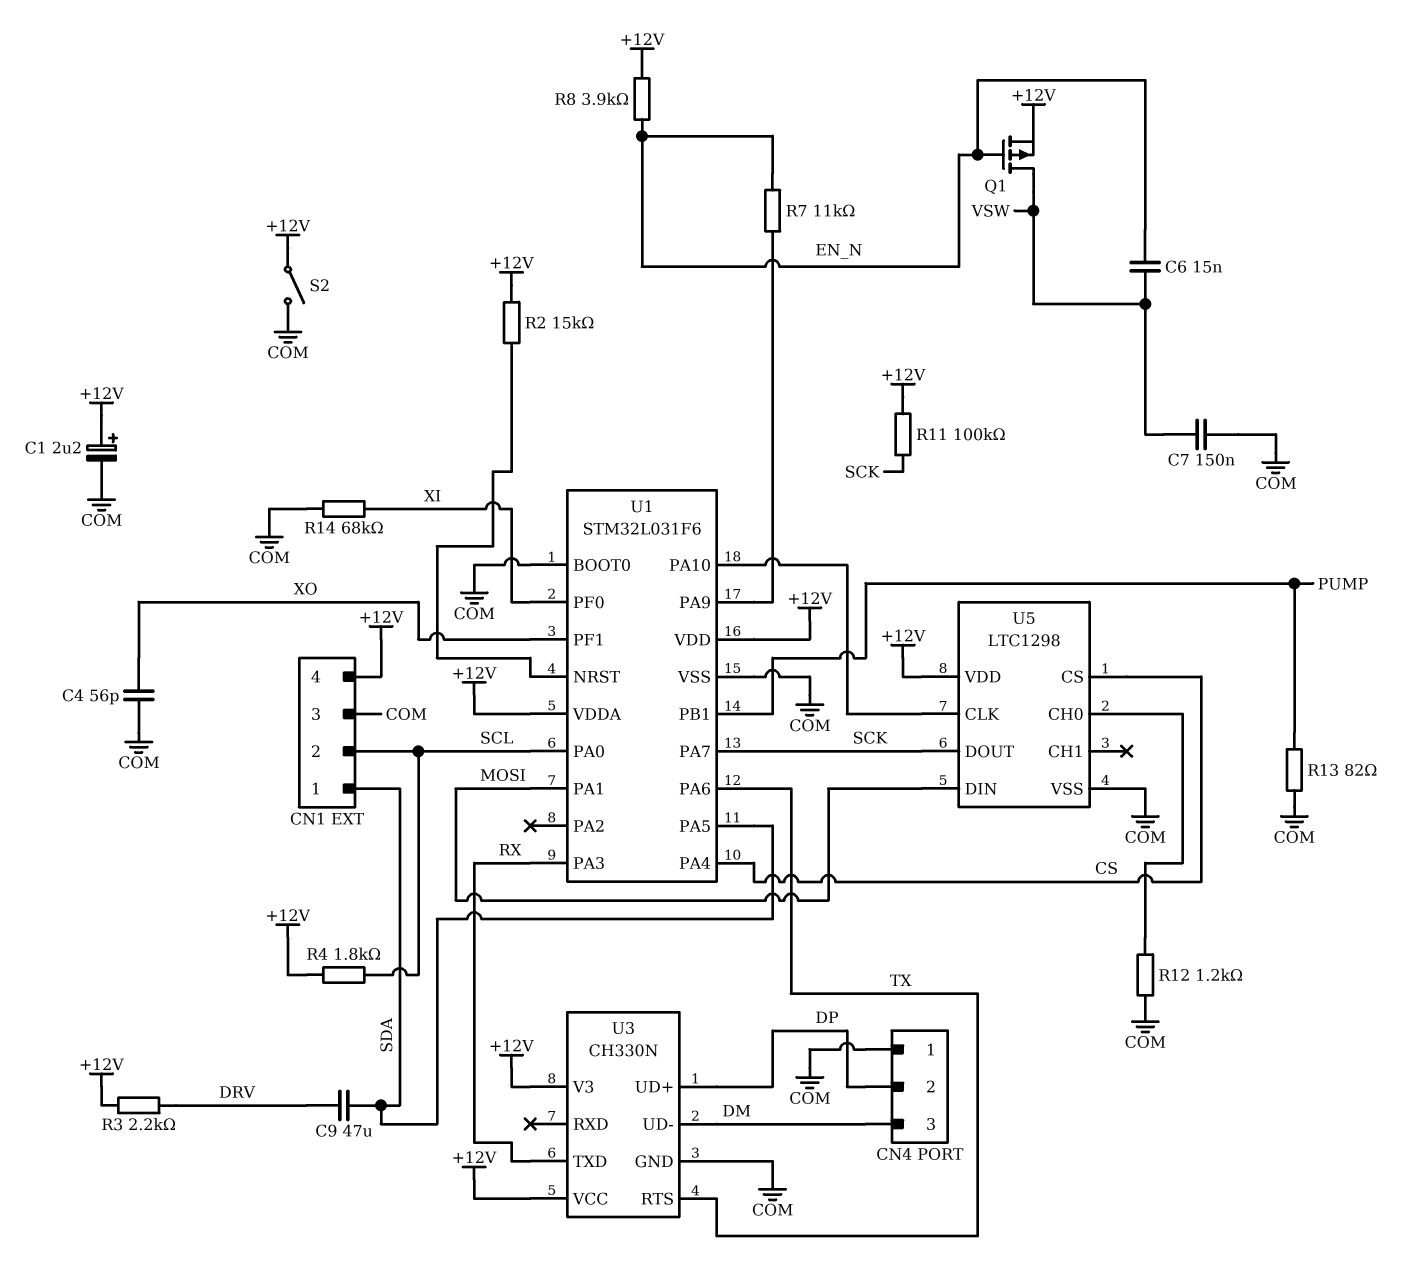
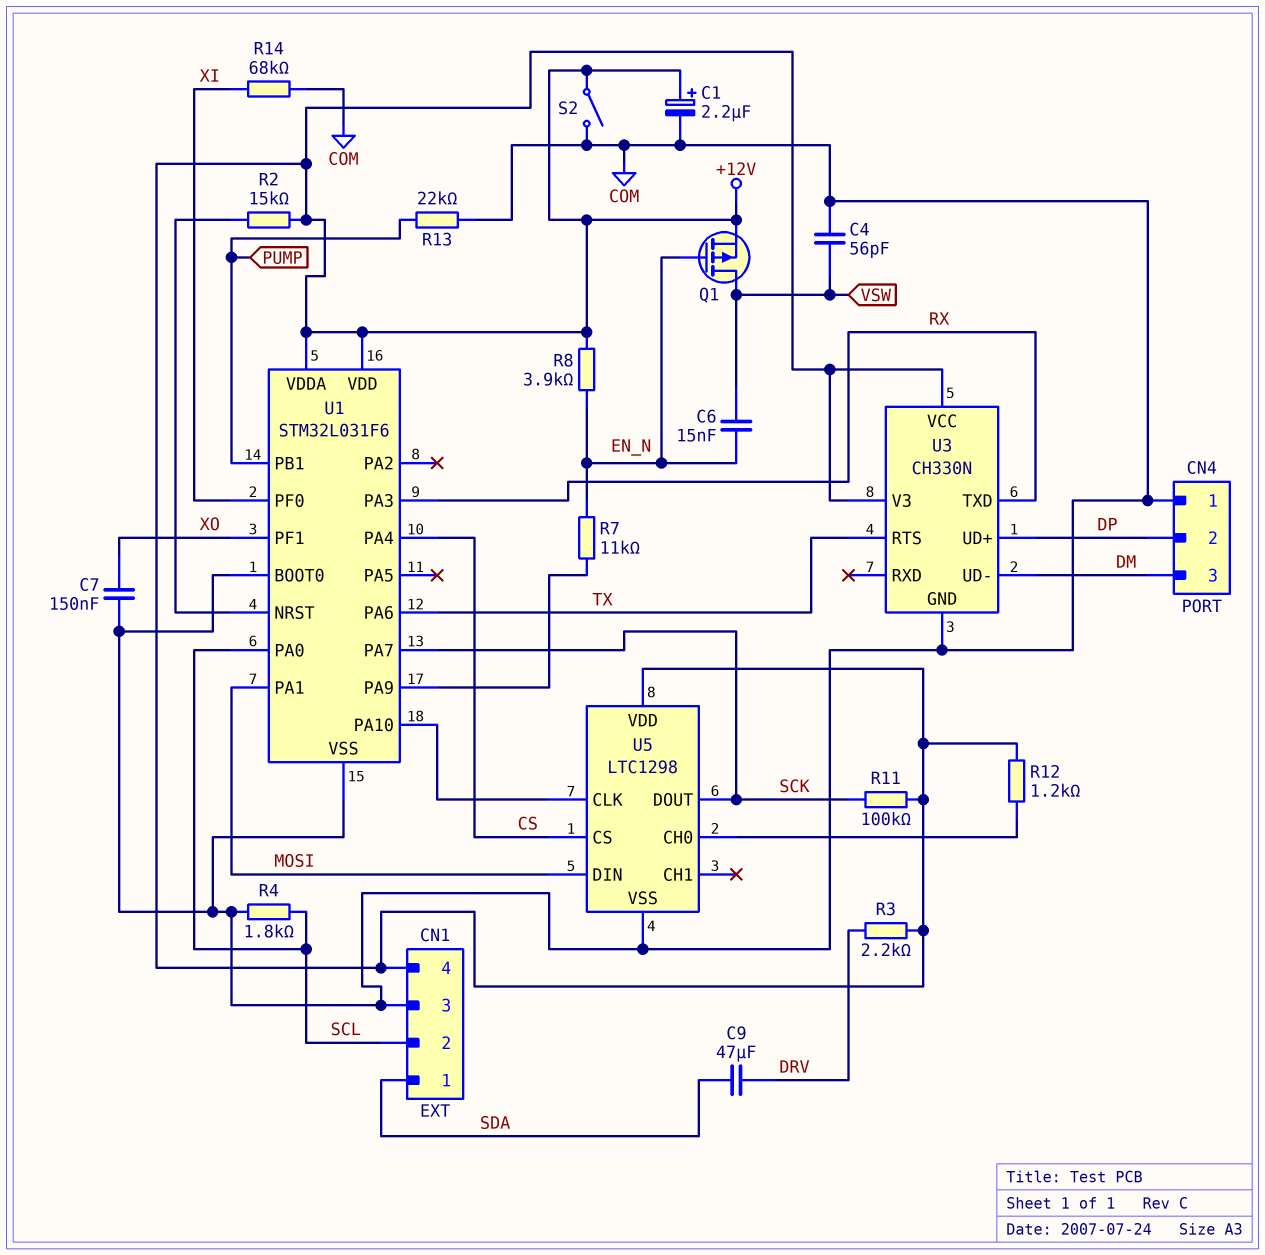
C4: 56pF (COM, XO) -> 56pF (COM, VSW)
C7: 150nF (COM, VSW) -> 150nF (COM, XO)
R4: 1.8k (+12V, SCL) -> 1.8k (COM, SCL)
R12: 1.2k (COM, U5/CH0) -> 1.2k (+12V, U5/CH0)
R13: 82 (COM, PUMP) -> 22k (COM, PUMP)
U1 pin PA5: SDA -> none

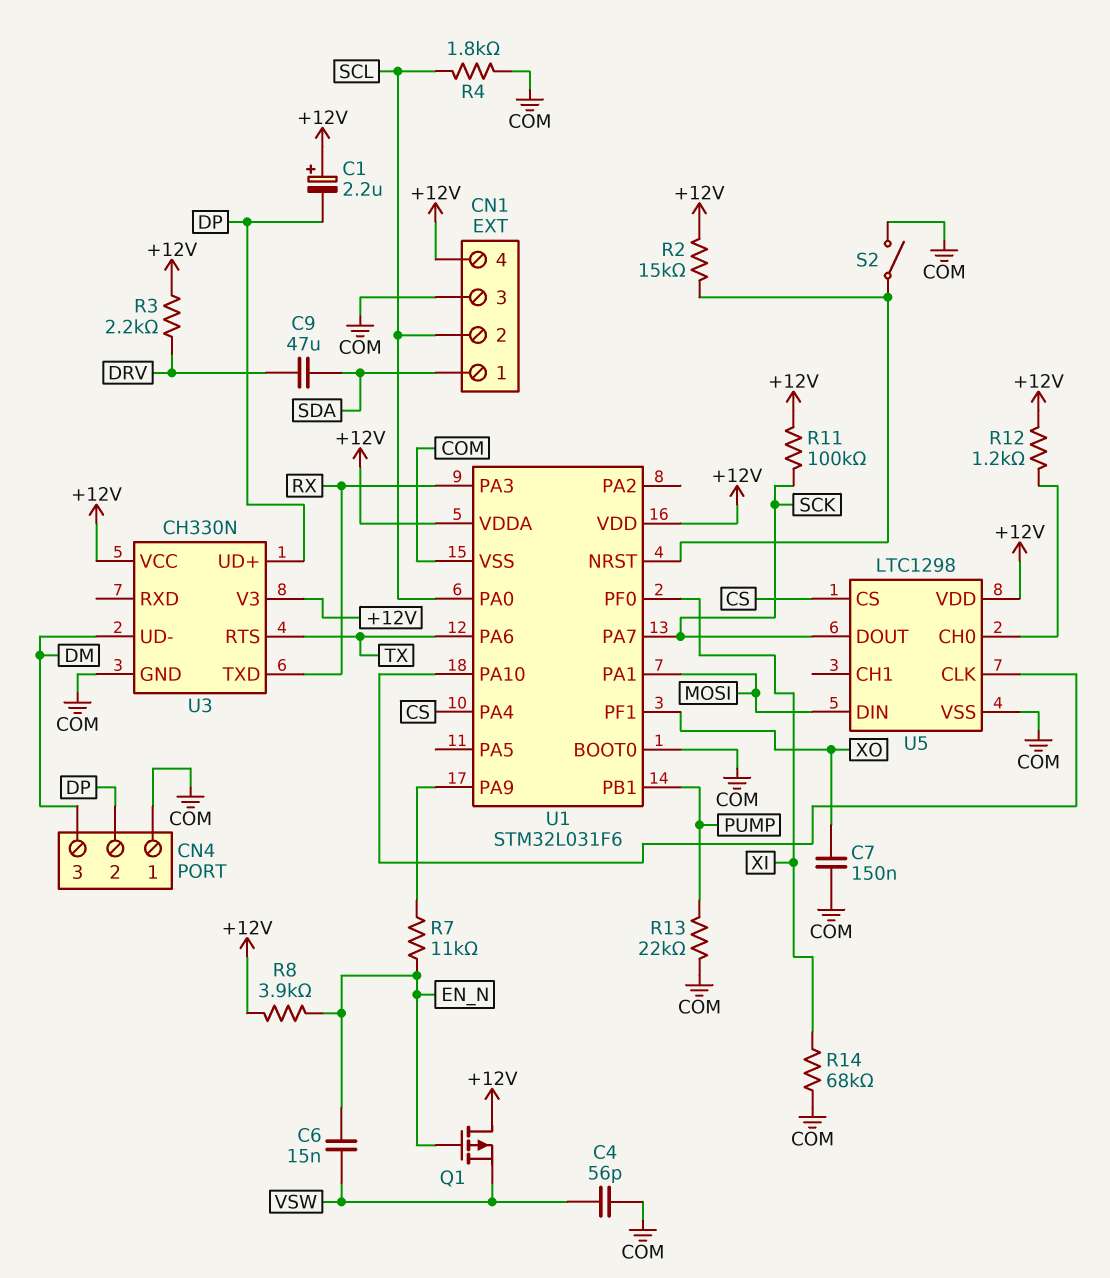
C1: 2.2uF (plus +12V, minus COM) -> 2.2uF (plus +12V, minus DP)
Q1: PMOS (G EN_N, D VSW, S +12V) -> PMOS (G EN_N, D +12V, S VSW)
S2: switch (+12V, COM) -> switch (COM, U1/NRST)

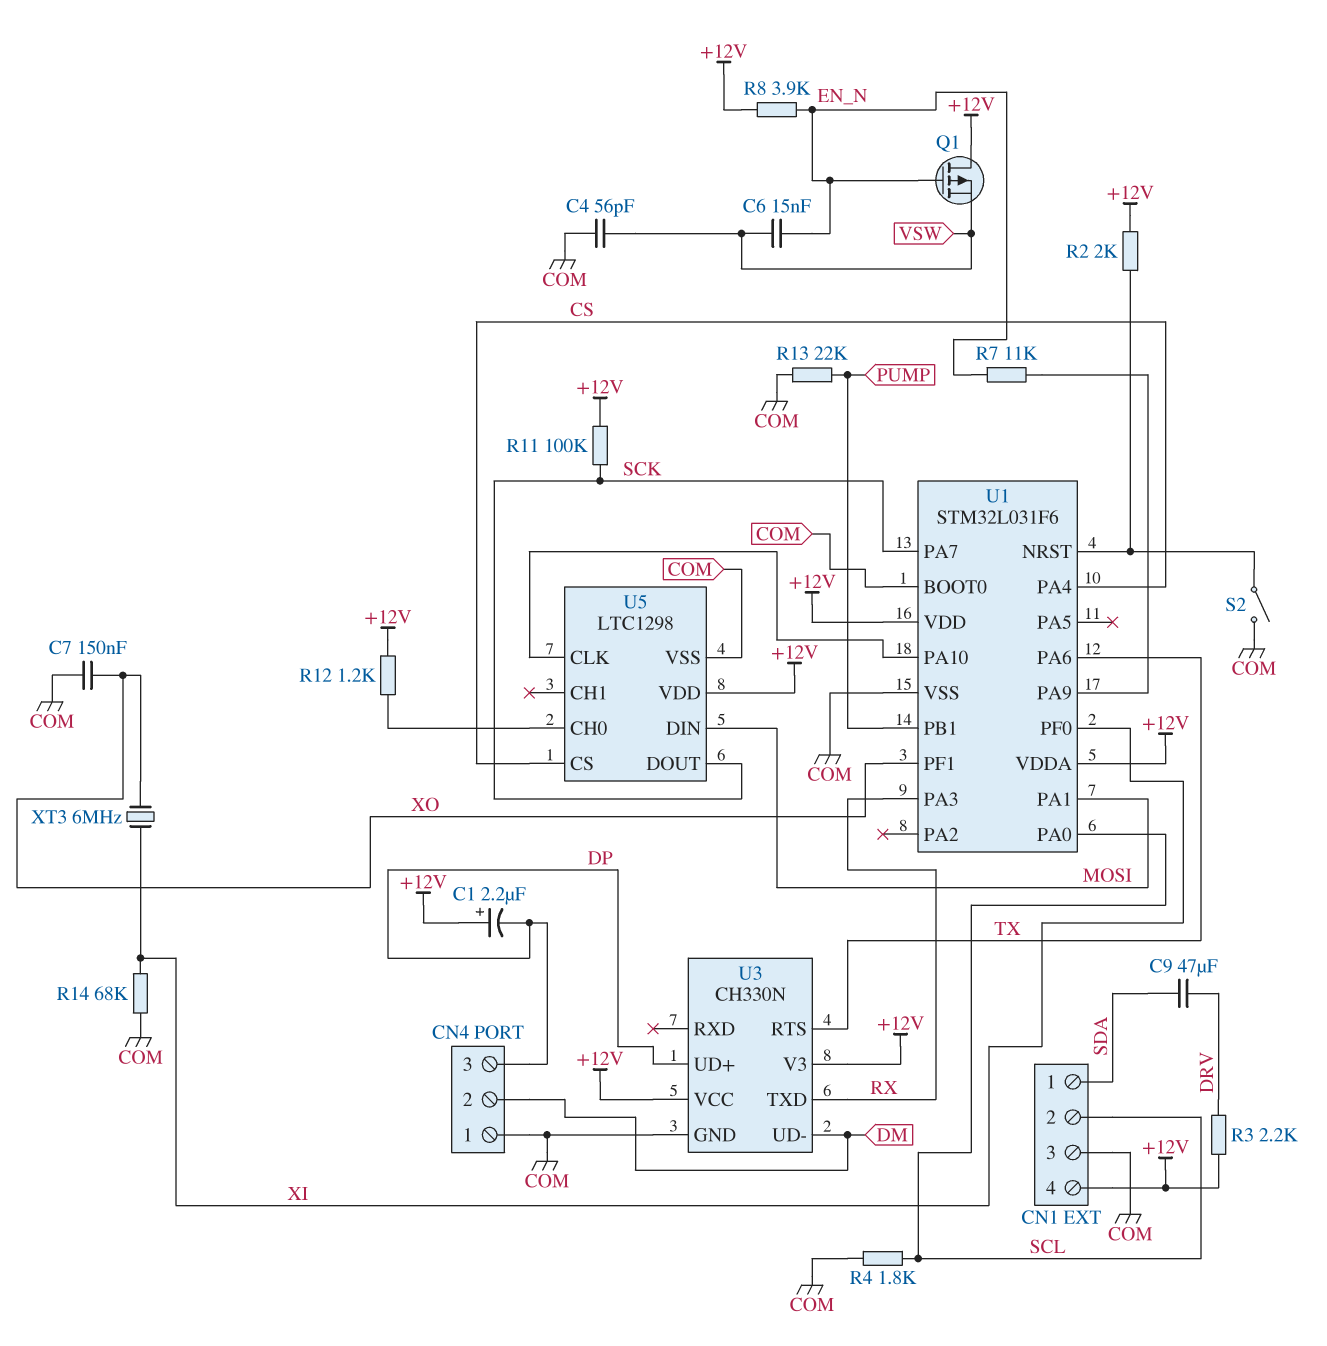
CN4 pin 2: DP -> DM
CN4 pin 3: DM -> DP
R2: 15k (+12V, U1/NRST) -> 2k (+12V, U1/NRST)
XT3: none -> 6MHz (XI, XO)

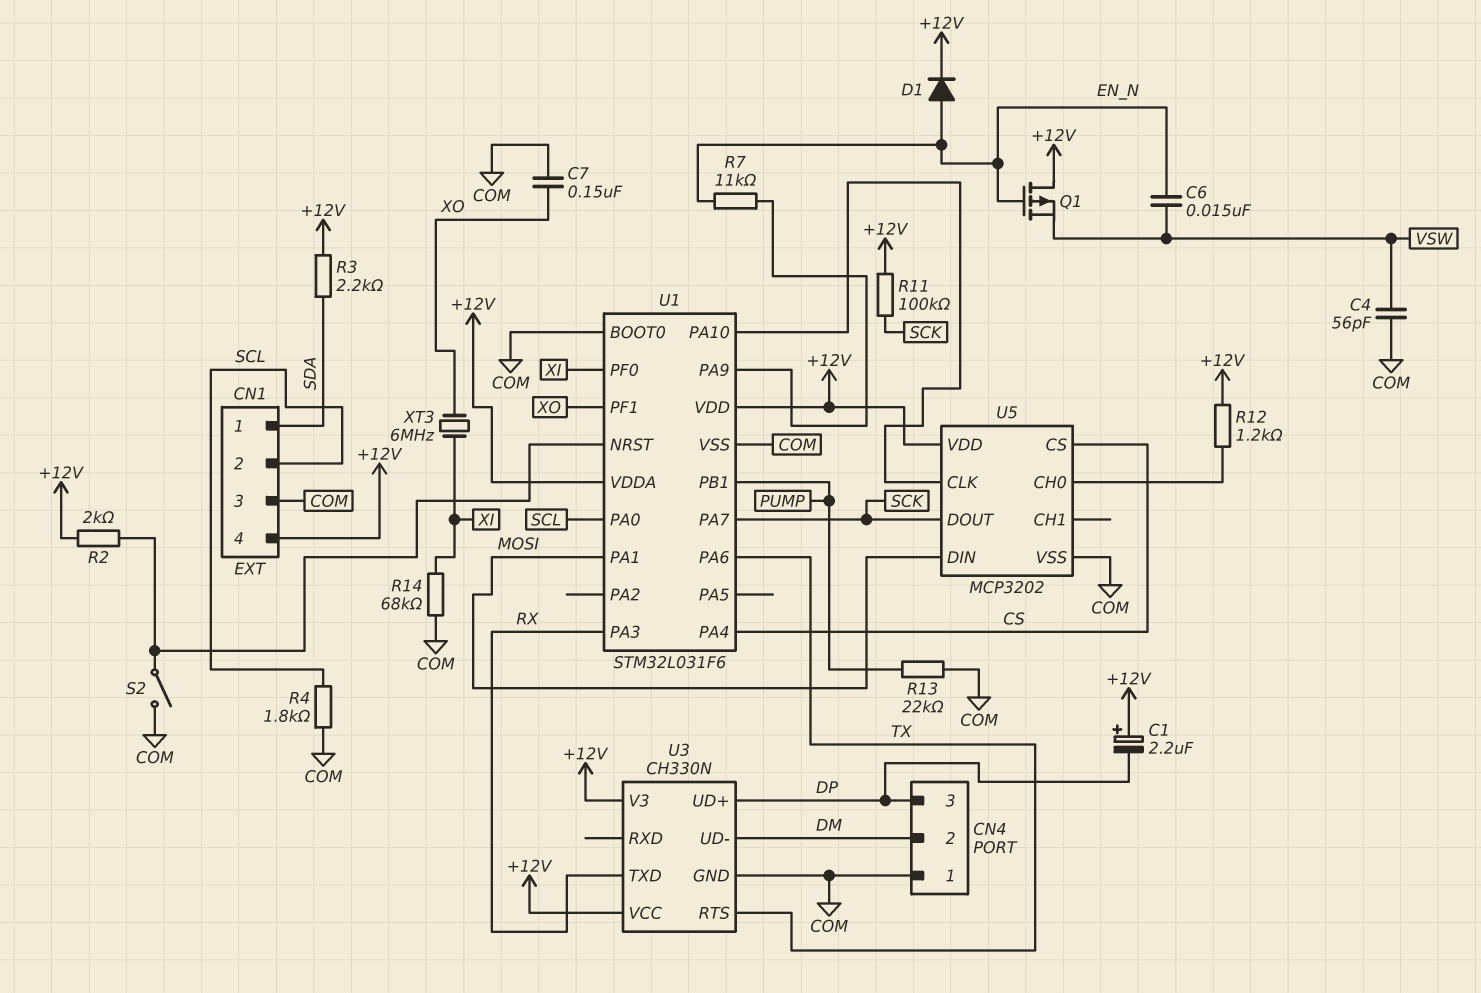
C9: 47uF (DRV, SDA) -> none
D1: none -> diode (A EN_N, K +12V)
R3: 2.2k (+12V, DRV) -> 2.2k (+12V, SDA)
R8: 3.9k (+12V, EN_N) -> none
U5: LTC1298 -> MCP3202

